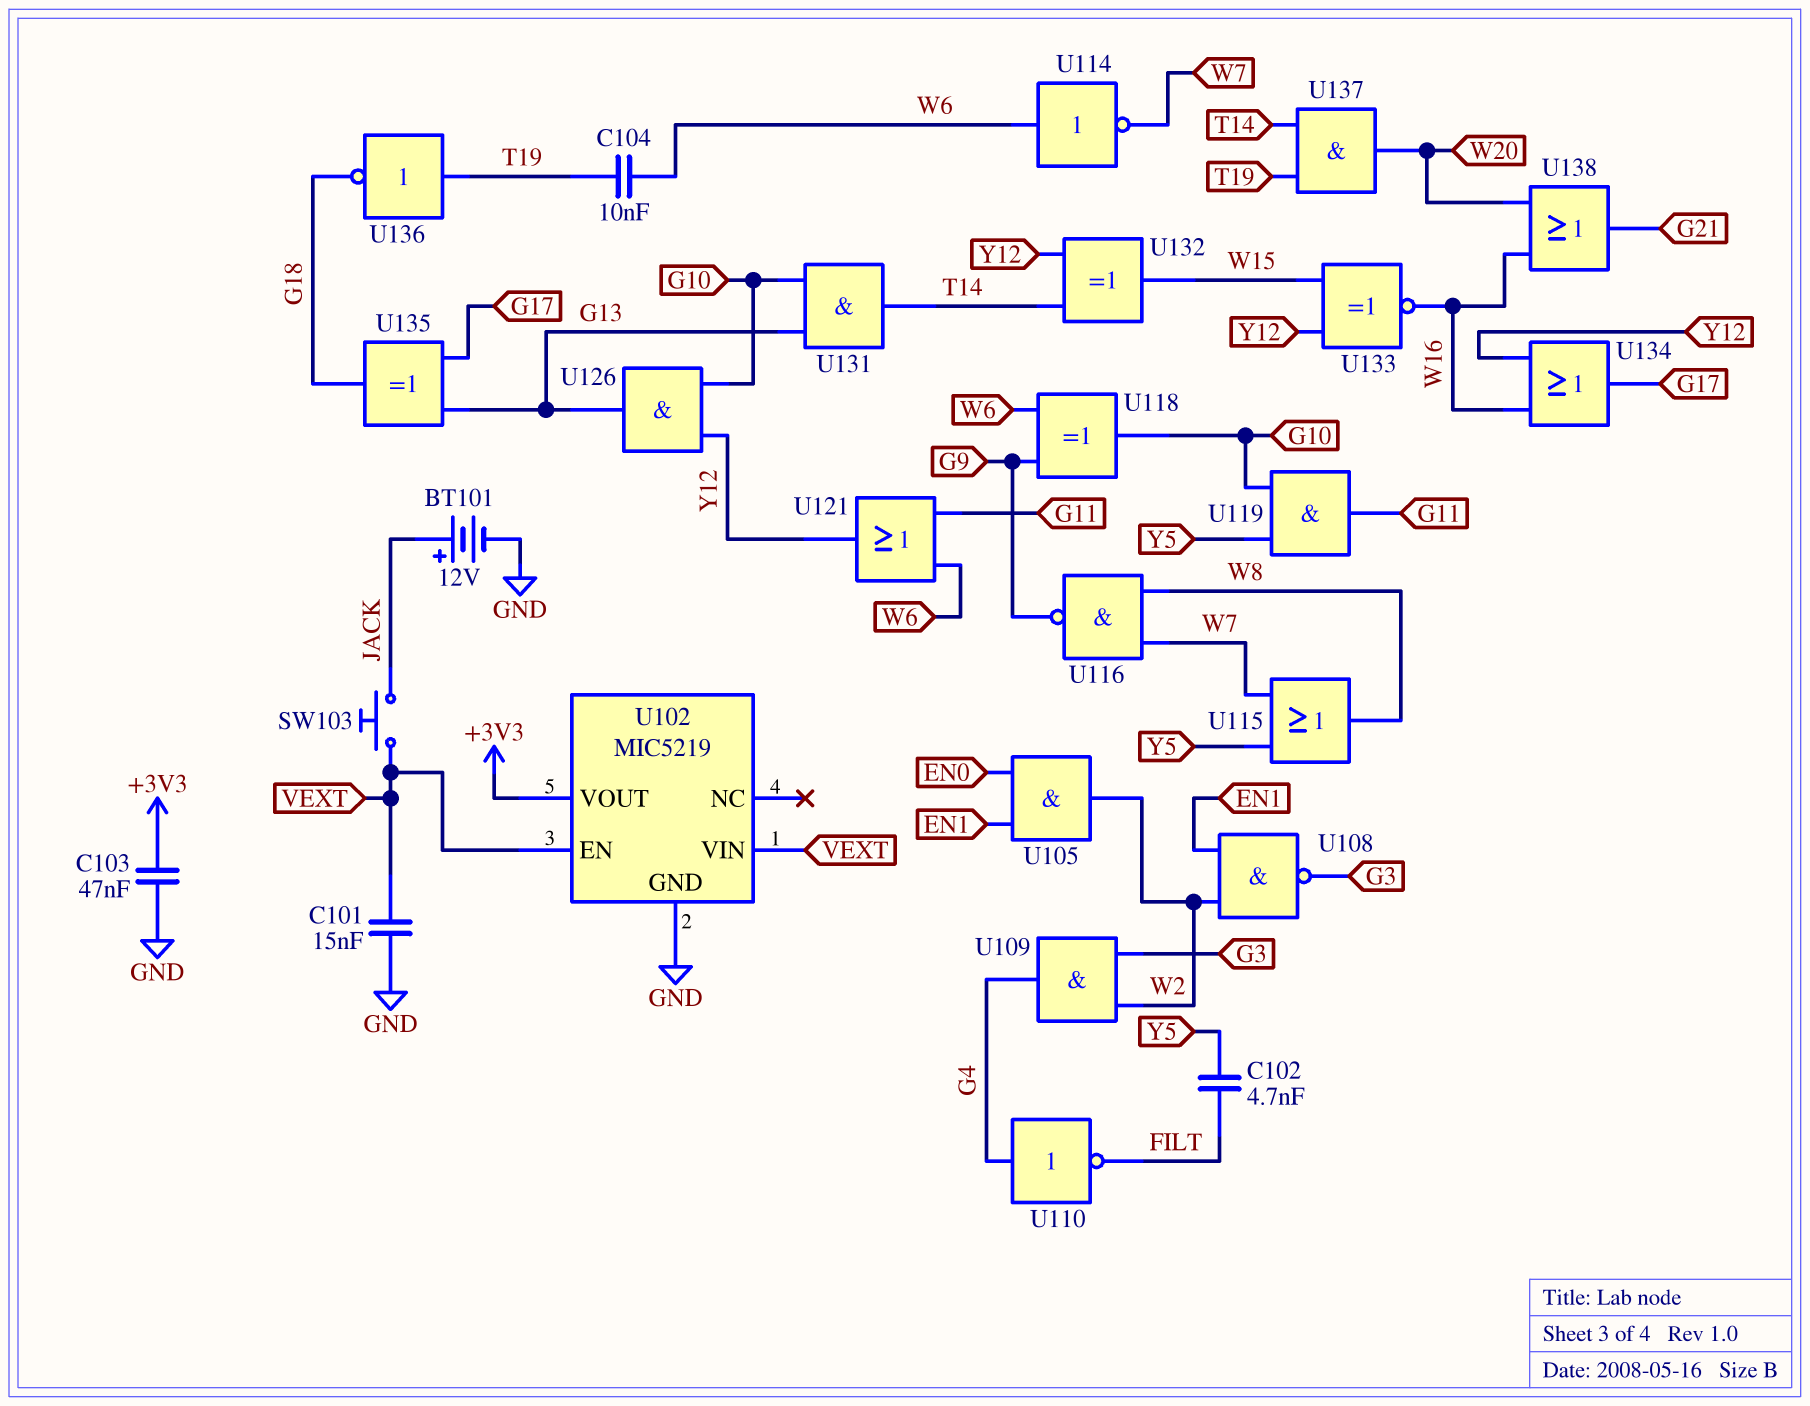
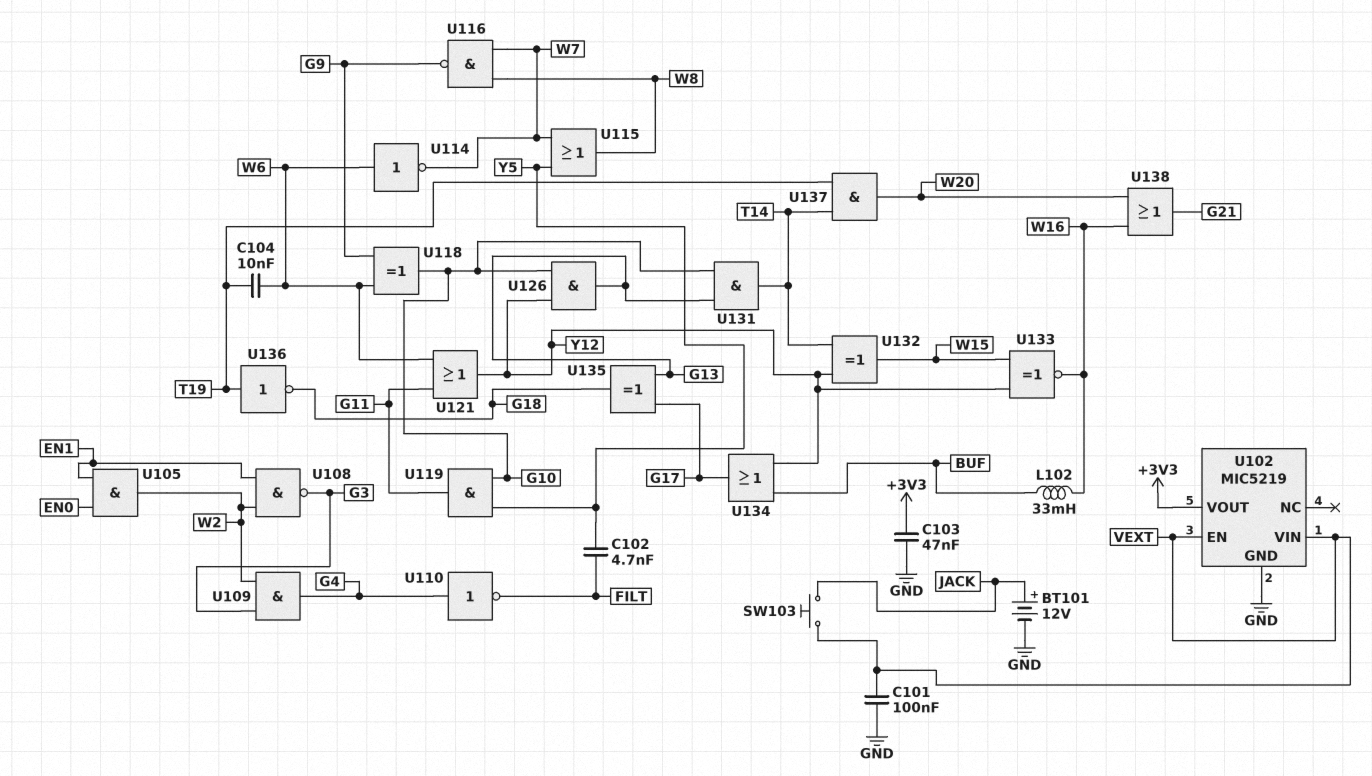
C101: 15nF (GND, VEXT) -> 100nF (GND, VEXT)
L102: none -> 33mH (BUF, W16)
U134: OR (in W16, in Y12, out G17) -> OR (in BUF, in Y12, out G17)

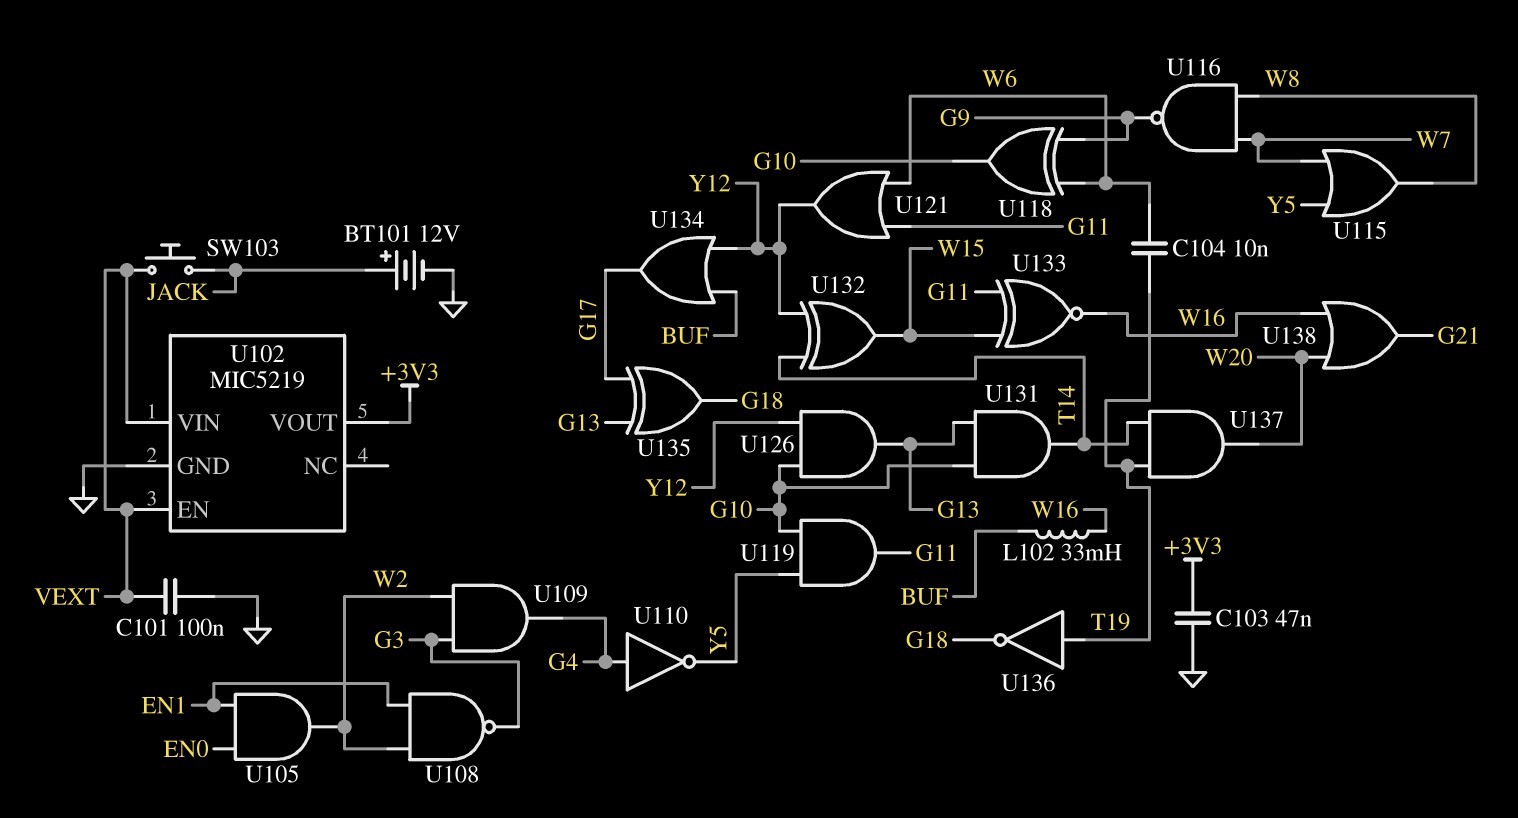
C102: 4.7nF (FILT, Y5) -> none
U110: NOT (in G4, out FILT) -> NOT (in G4, out Y5)
U114: NOT (in W6, out W7) -> none
U133: XNOR (in W15, in Y12, out W16) -> XNOR (in G11, in W15, out W16)

